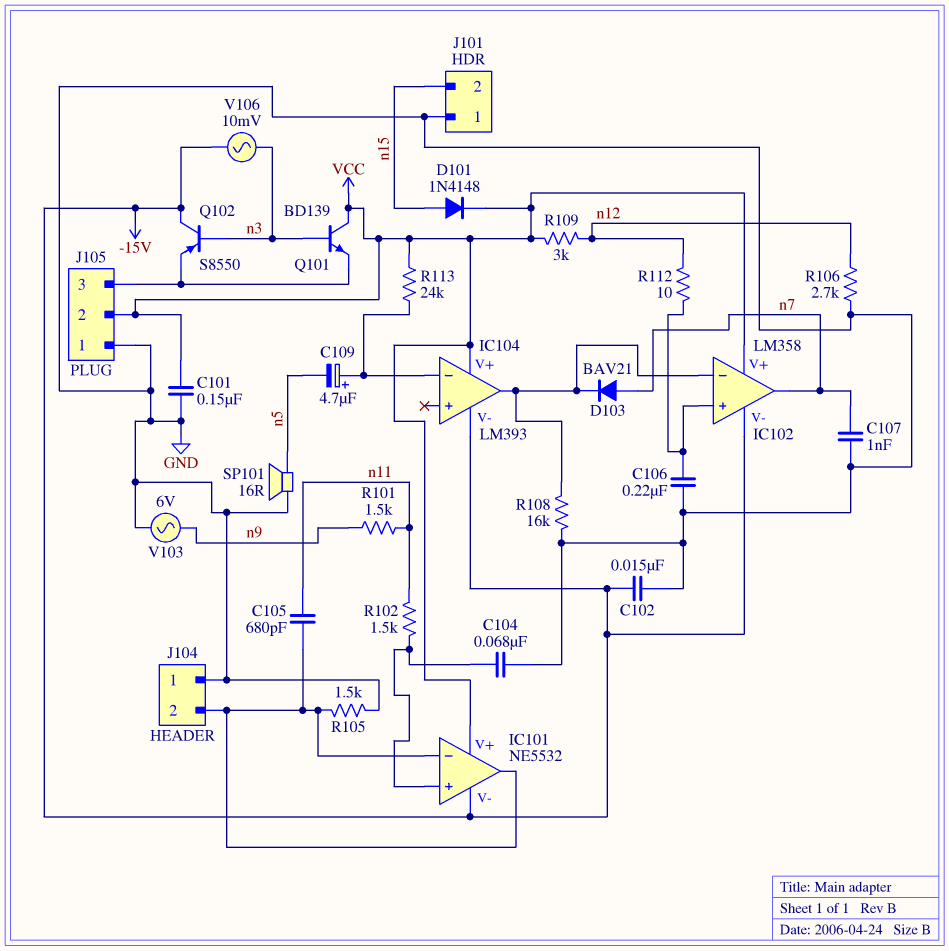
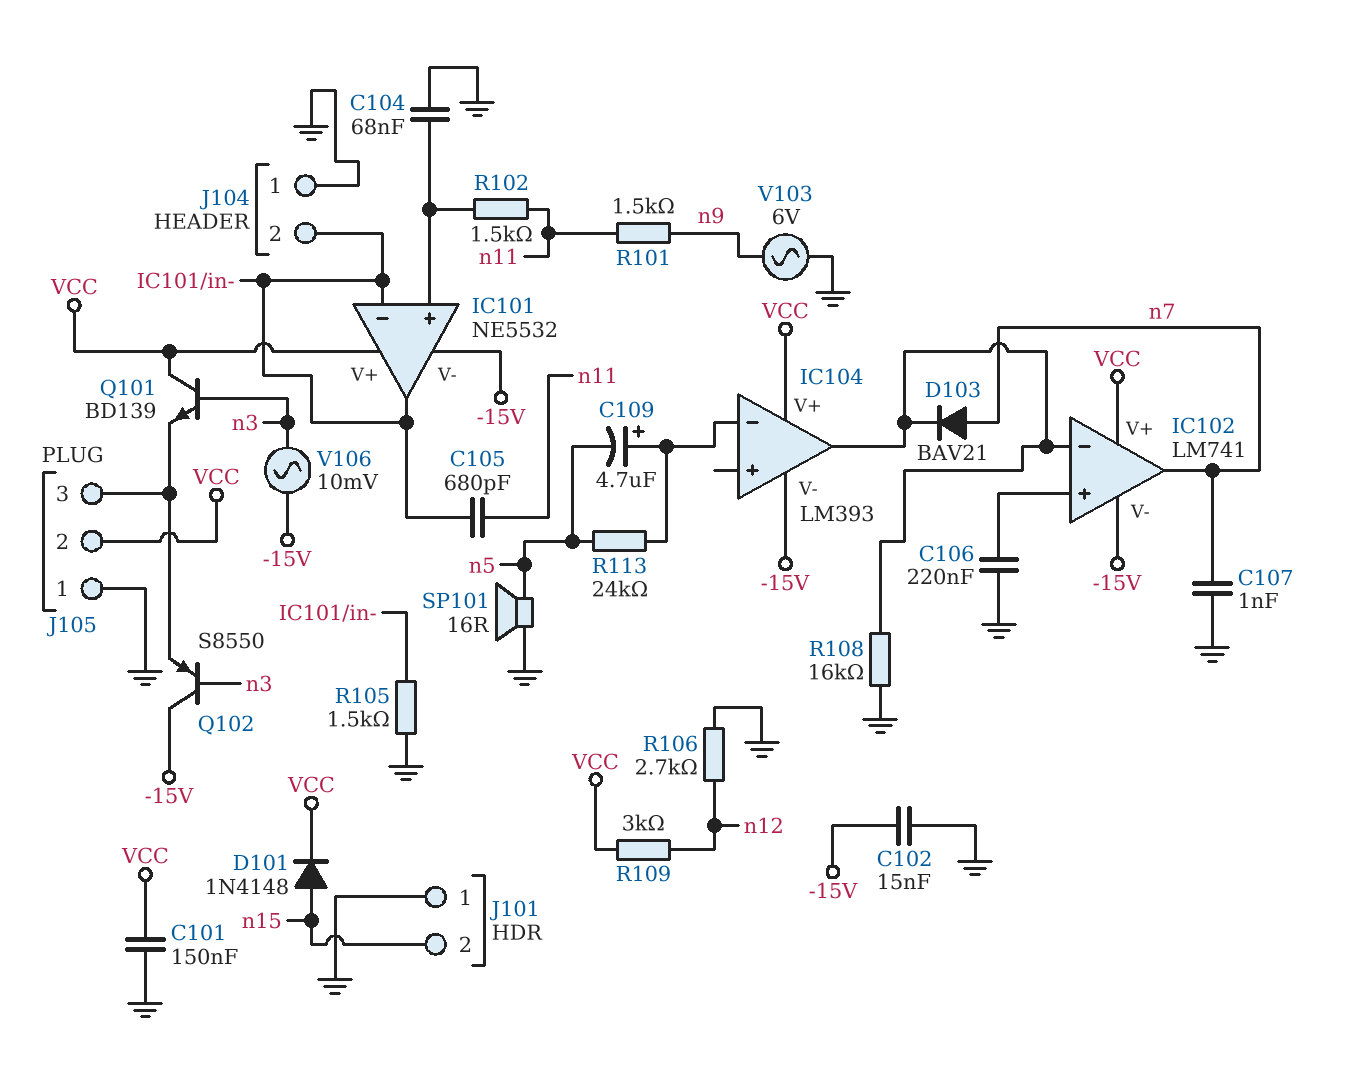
IC102: LM358 -> LM741
R112: 10 (IC102/in+, n12) -> none
R113: 24k (IC104/in-, VCC) -> 24k (IC104/in-, n5)

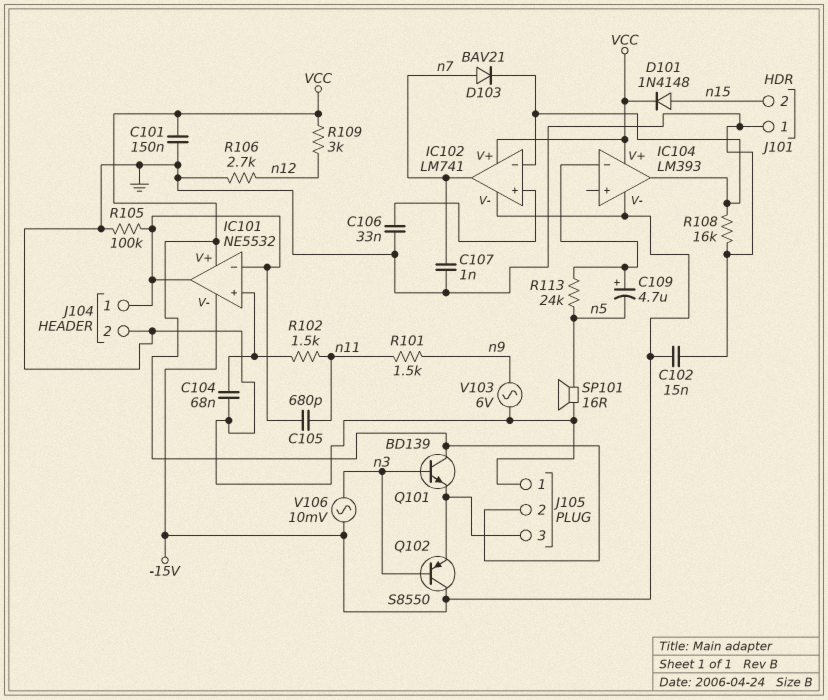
C106: 220nF (GND, IC102/in+) -> 33nF (GND, IC102/in+)
J104 pin 1: GND -> IC101/in-
J104 pin 2: IC101/in- -> GND
R105: 1.5k (GND, IC101/in-) -> 100k (GND, IC101/in-)

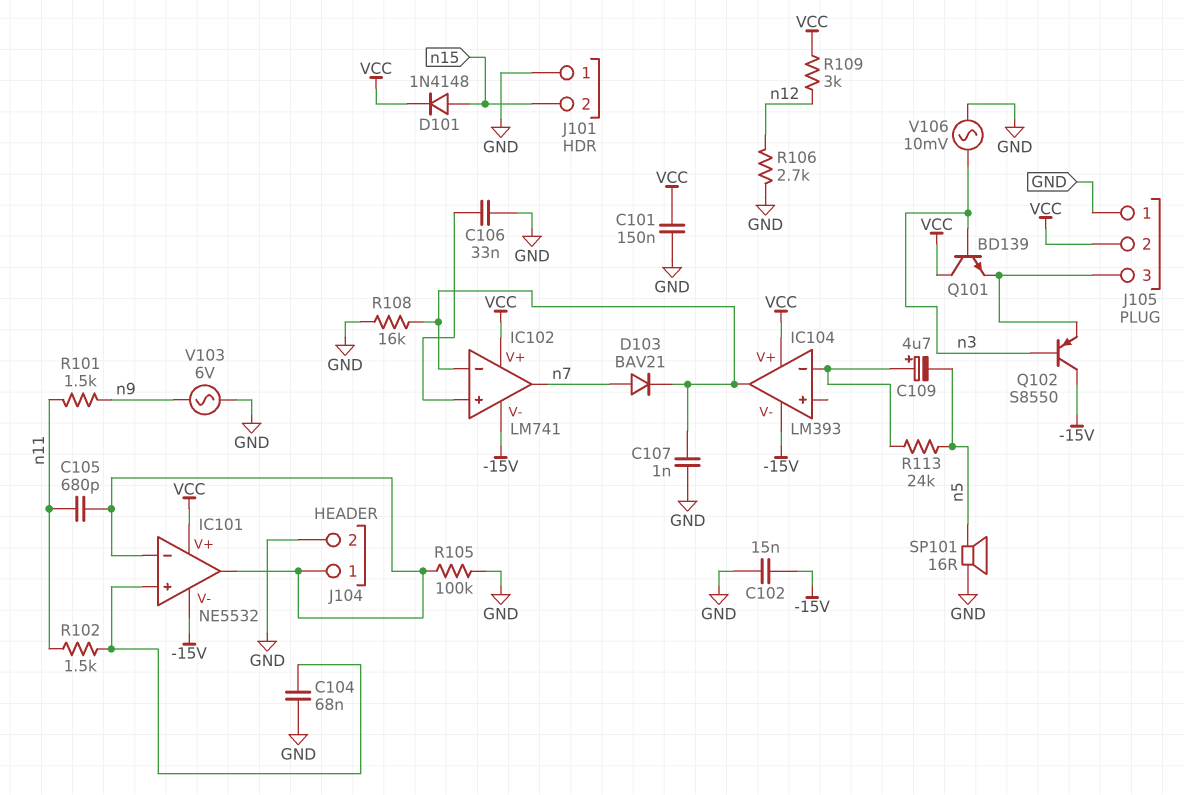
C107: 1nF (GND, n7) -> 1nF (GND, IC102/in-)
V106: AC 10mV (-15V, n3) -> AC 10mV (GND, n3)

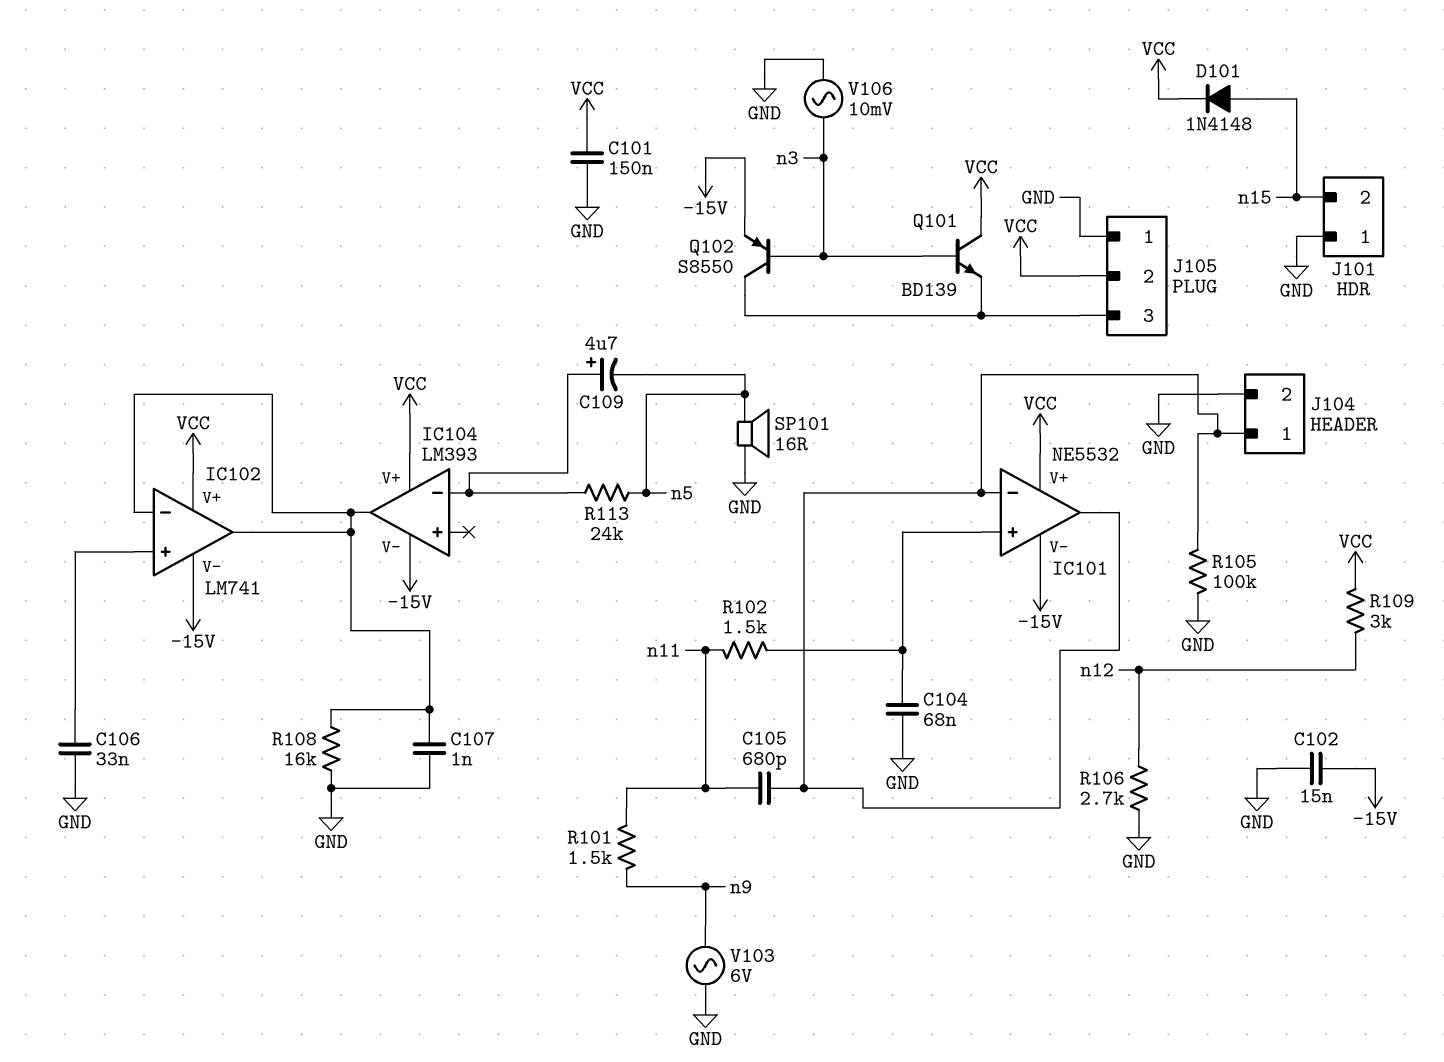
D103: diode BAV21 (A n7, K IC102/in-) -> none
IC102 pin out: n7 -> IC102/in-
Q102: PNP S8550 (B n3, C -15V, E J105/3) -> PNP S8550 (B n3, C J105/3, E -15V)

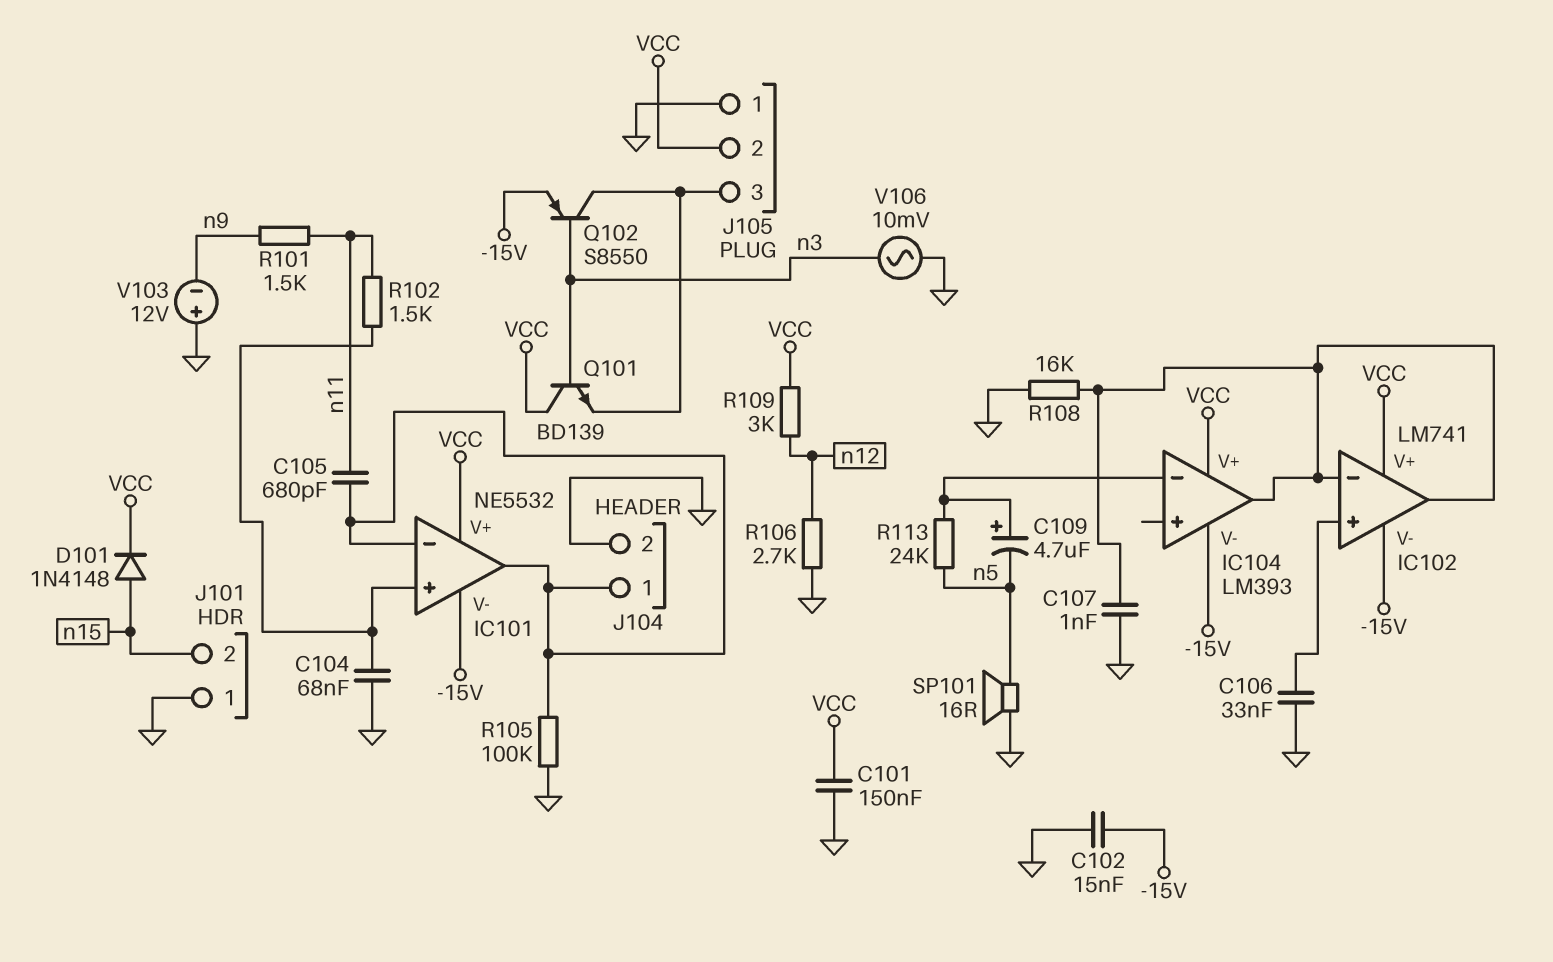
V103: AC 6V (GND, n9) -> 12V (plus GND, minus n9)

